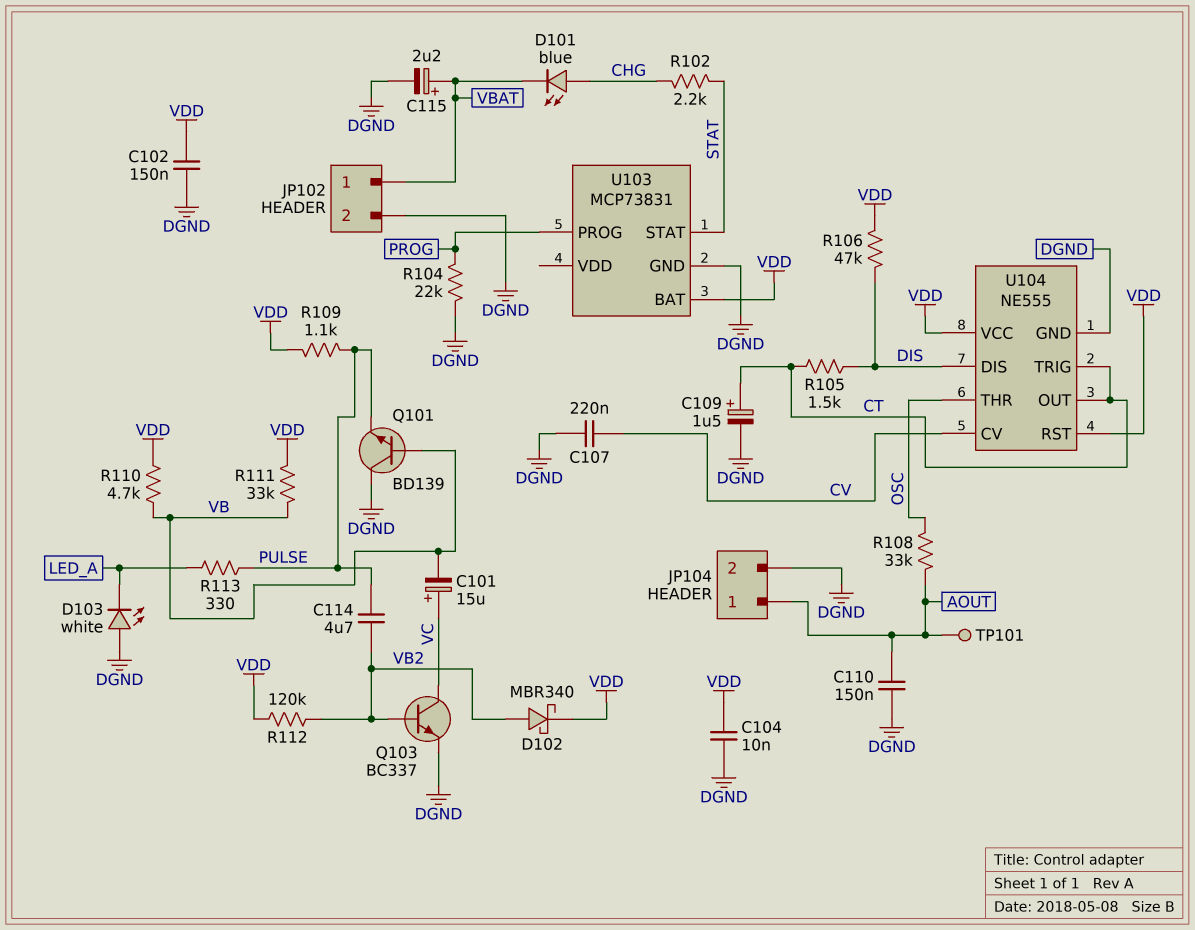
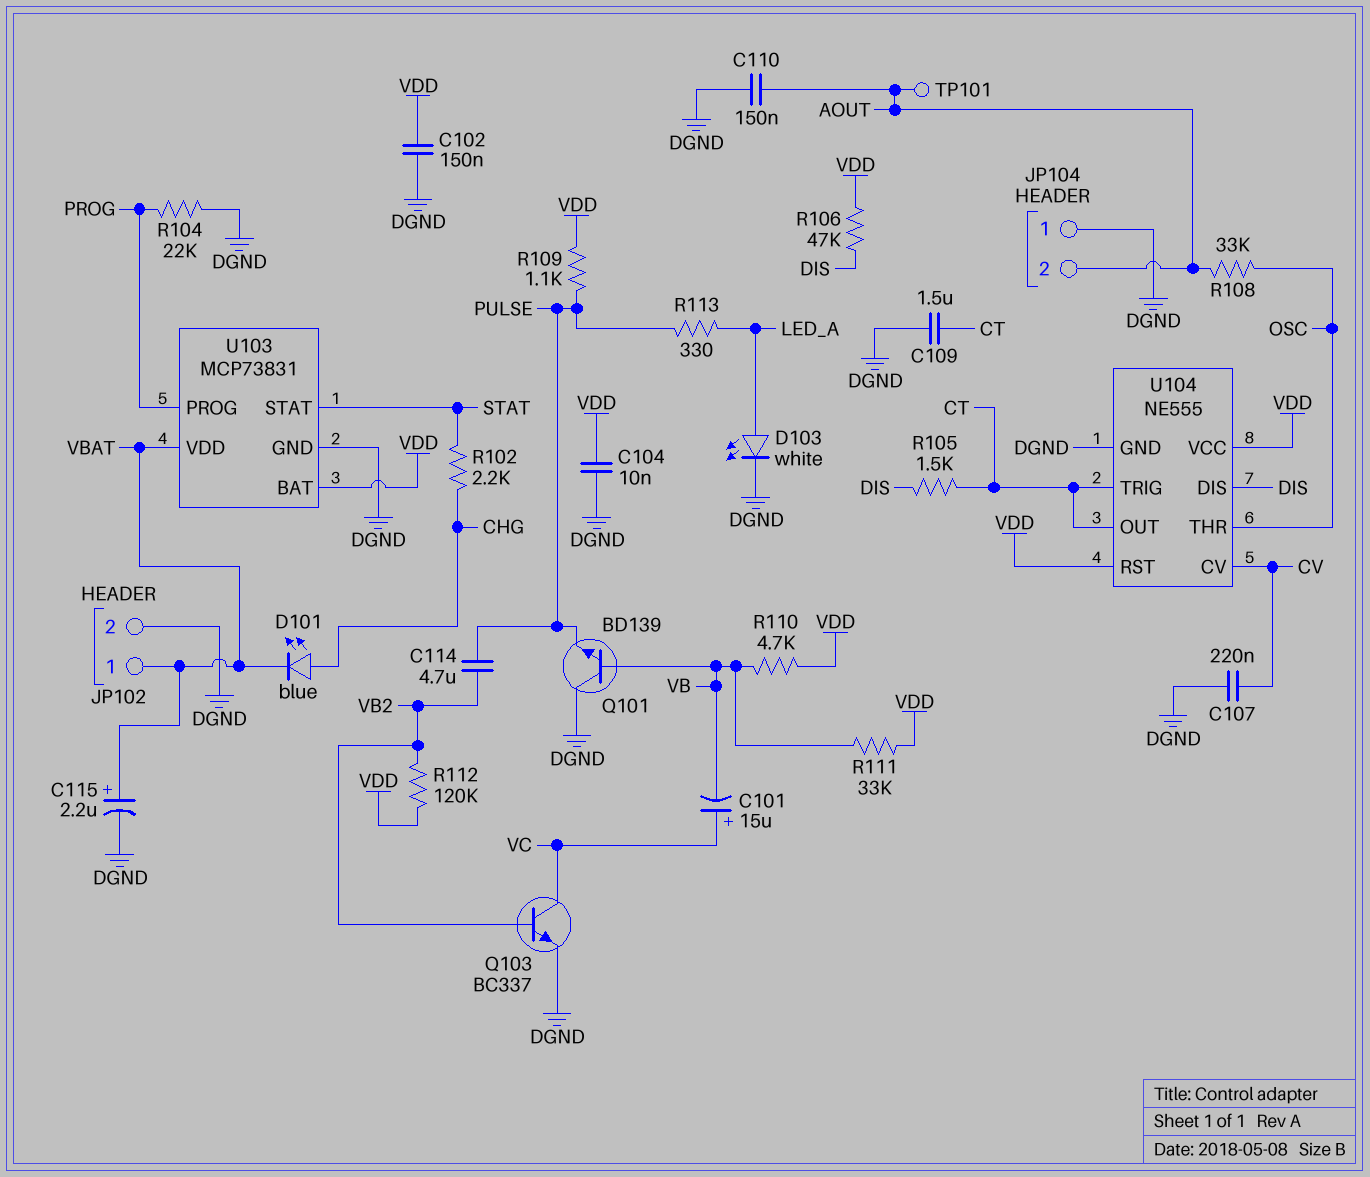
C109: 1.5uF (plus CT, minus DGND) -> 1.5uF (CT, DGND)
D102: schottky MBR340 (A VB2, K VDD) -> none
D103: LED white (A DGND, K LED_A) -> LED white (A LED_A, K DGND)
JP104 pin 1: AOUT -> DGND
JP104 pin 2: DGND -> AOUT
U103 pin VDD: none -> VBAT

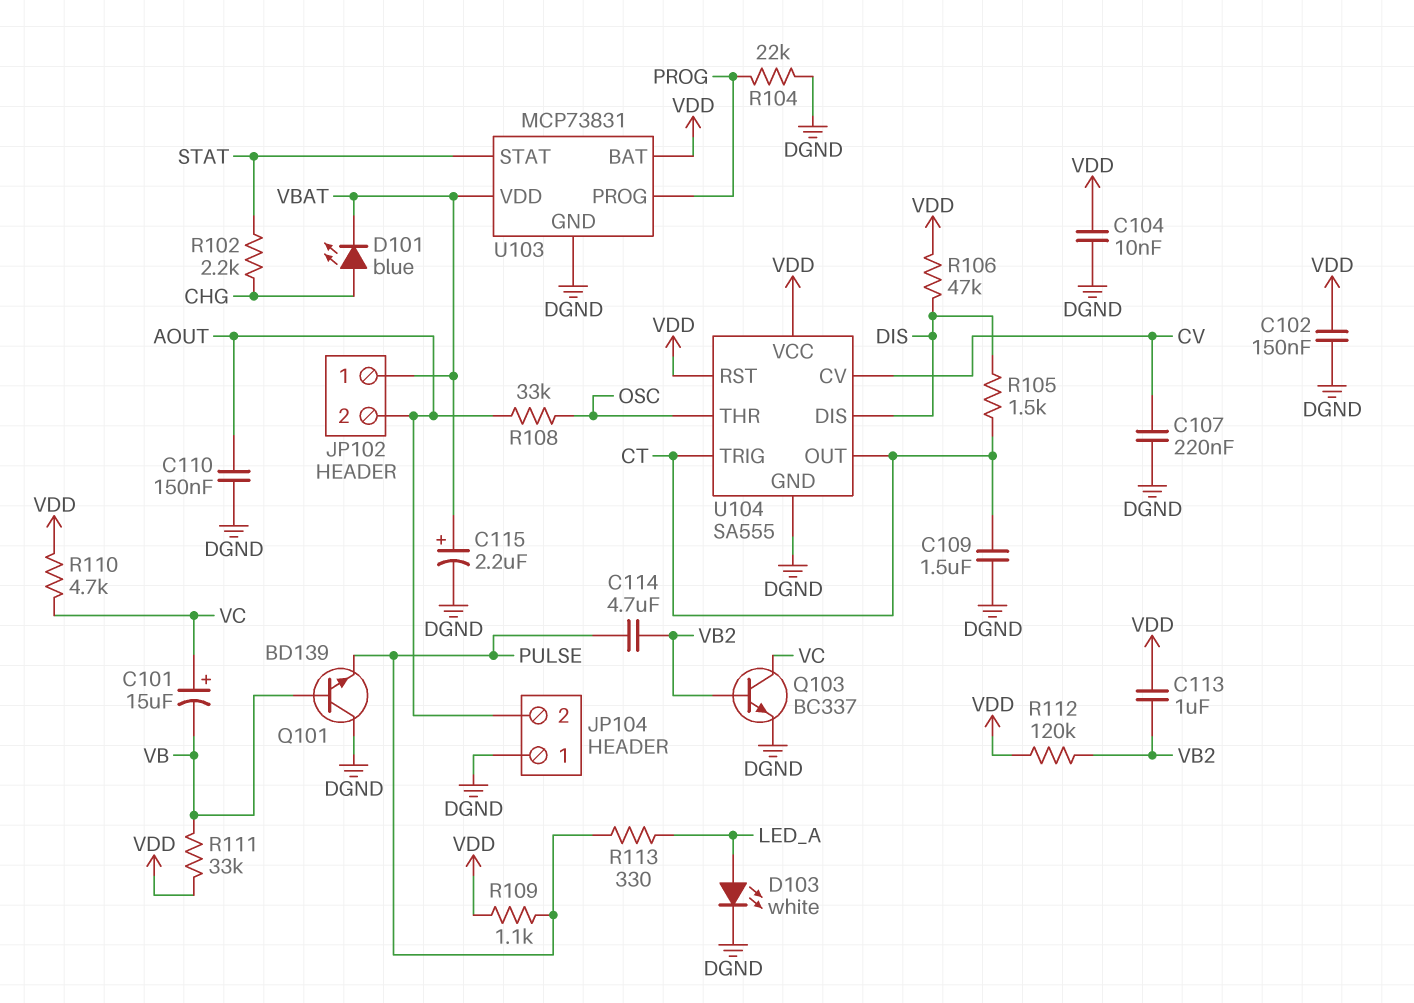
C113: none -> 1uF (VB2, VDD)
JP102 pin 2: DGND -> AOUT
R110: 4.7k (VB, VDD) -> 4.7k (VC, VDD)
TP101: test point (AOUT) -> none
U104: NE555 -> SA555

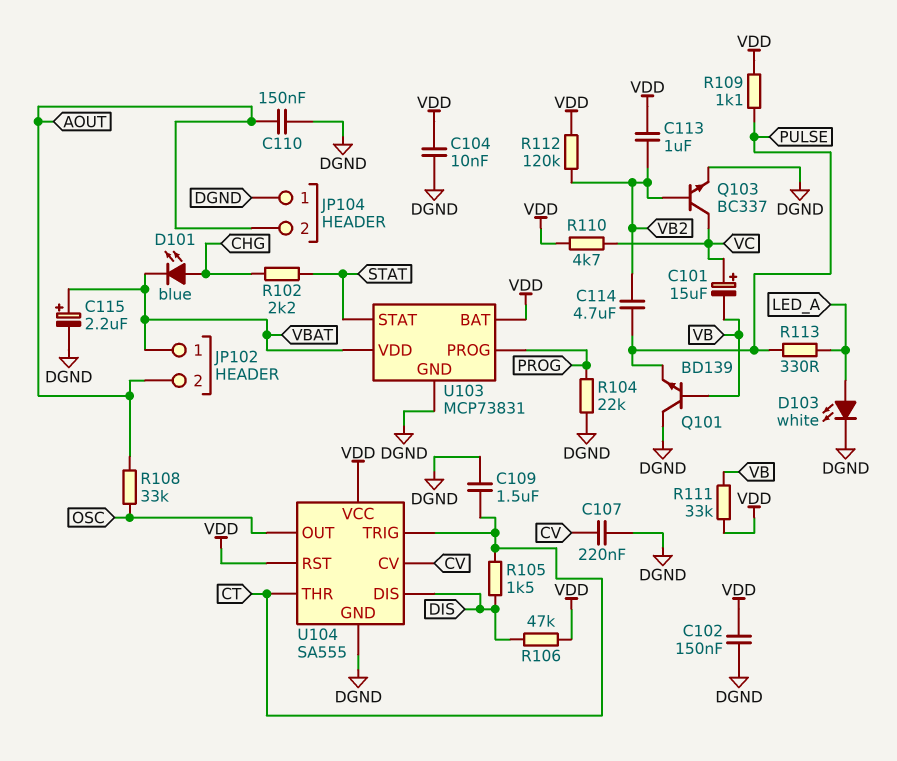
U104 pin OUT: CT -> OSC
U104 pin THR: OSC -> CT

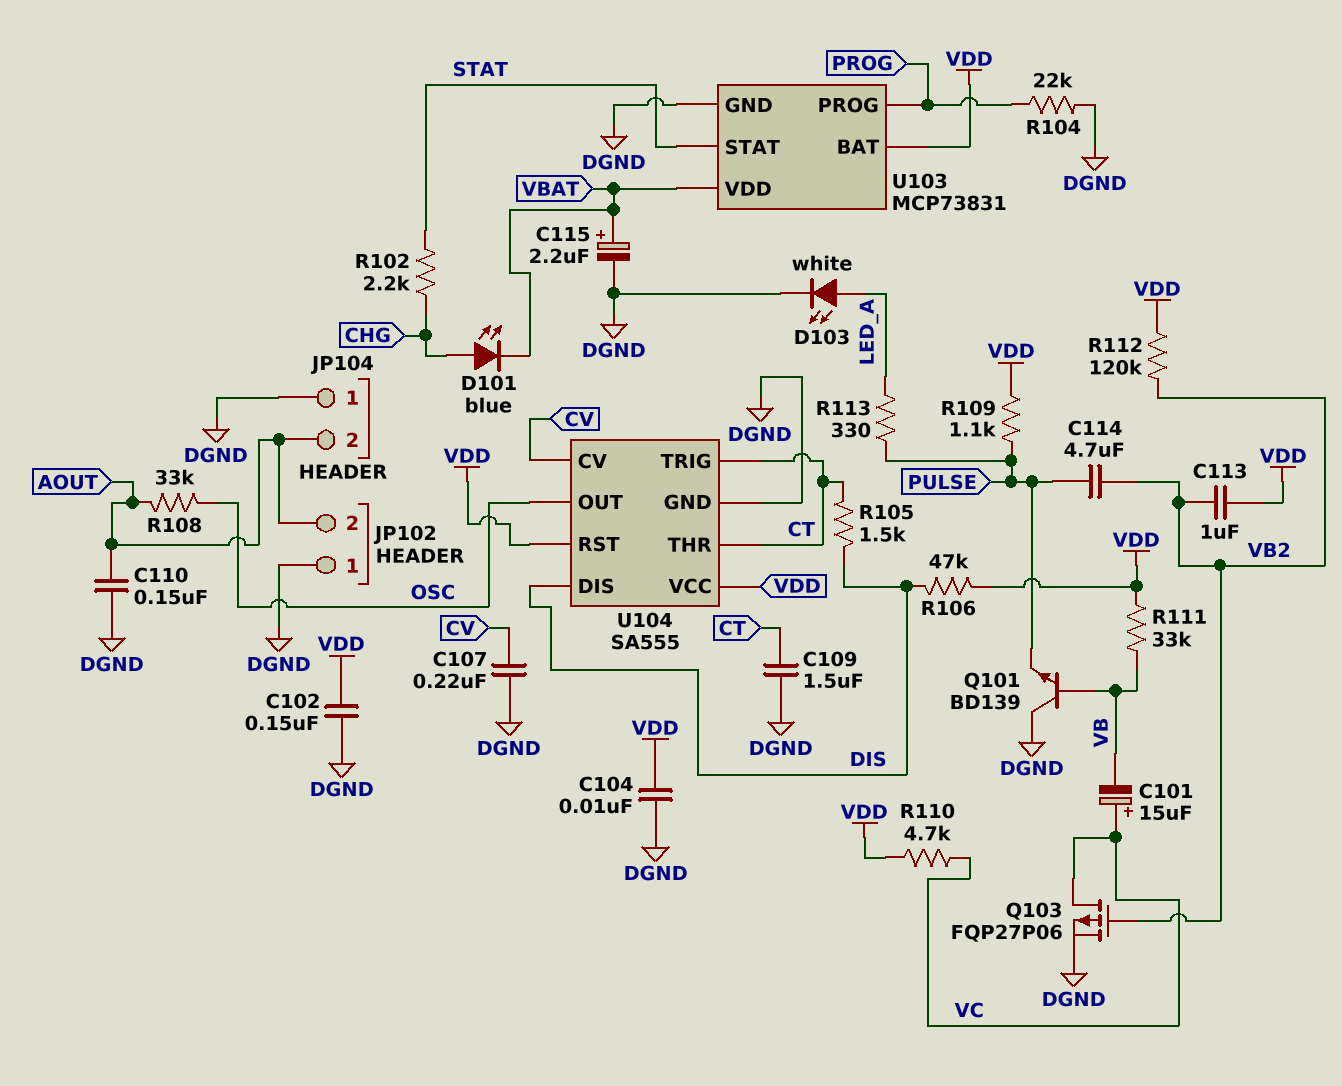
JP102 pin 1: VBAT -> DGND
Q103: NPN BC337 (B VB2, C VC, E DGND) -> PMOS FQP27P06 (G VB2, D VC, S DGND)

